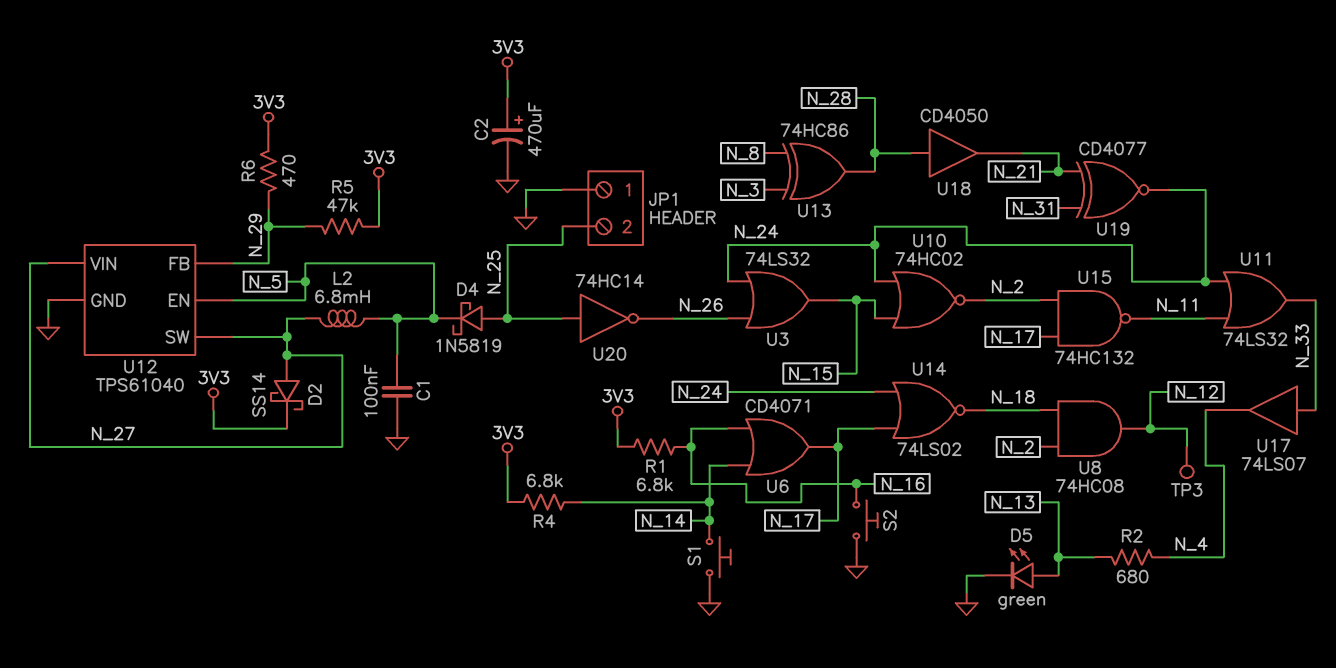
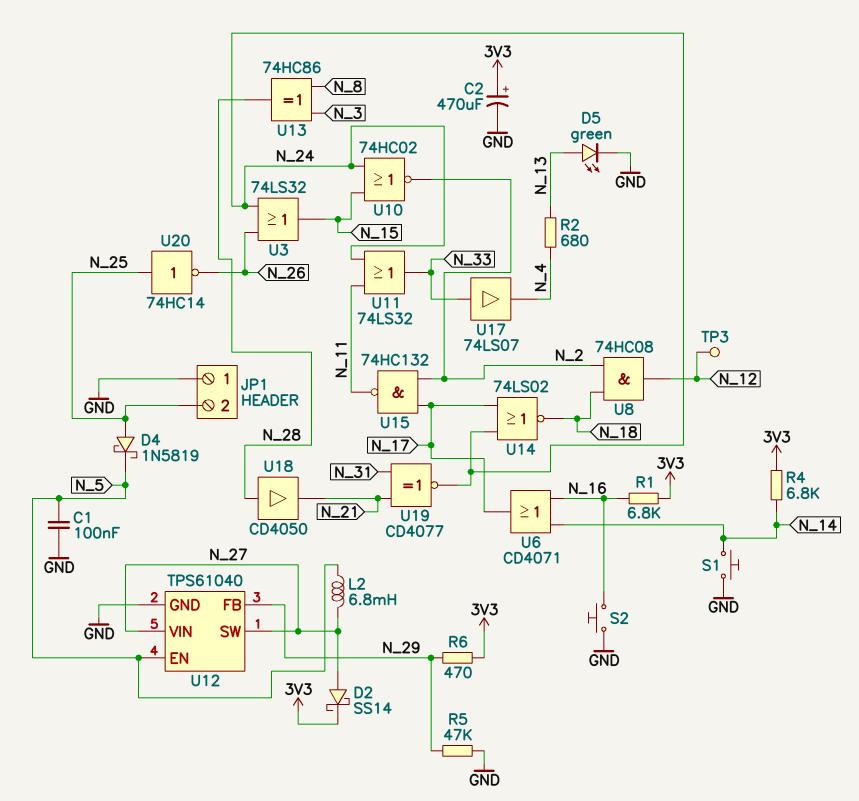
R5: 47k (3V3, N_29) -> 47k (GND, N_29)

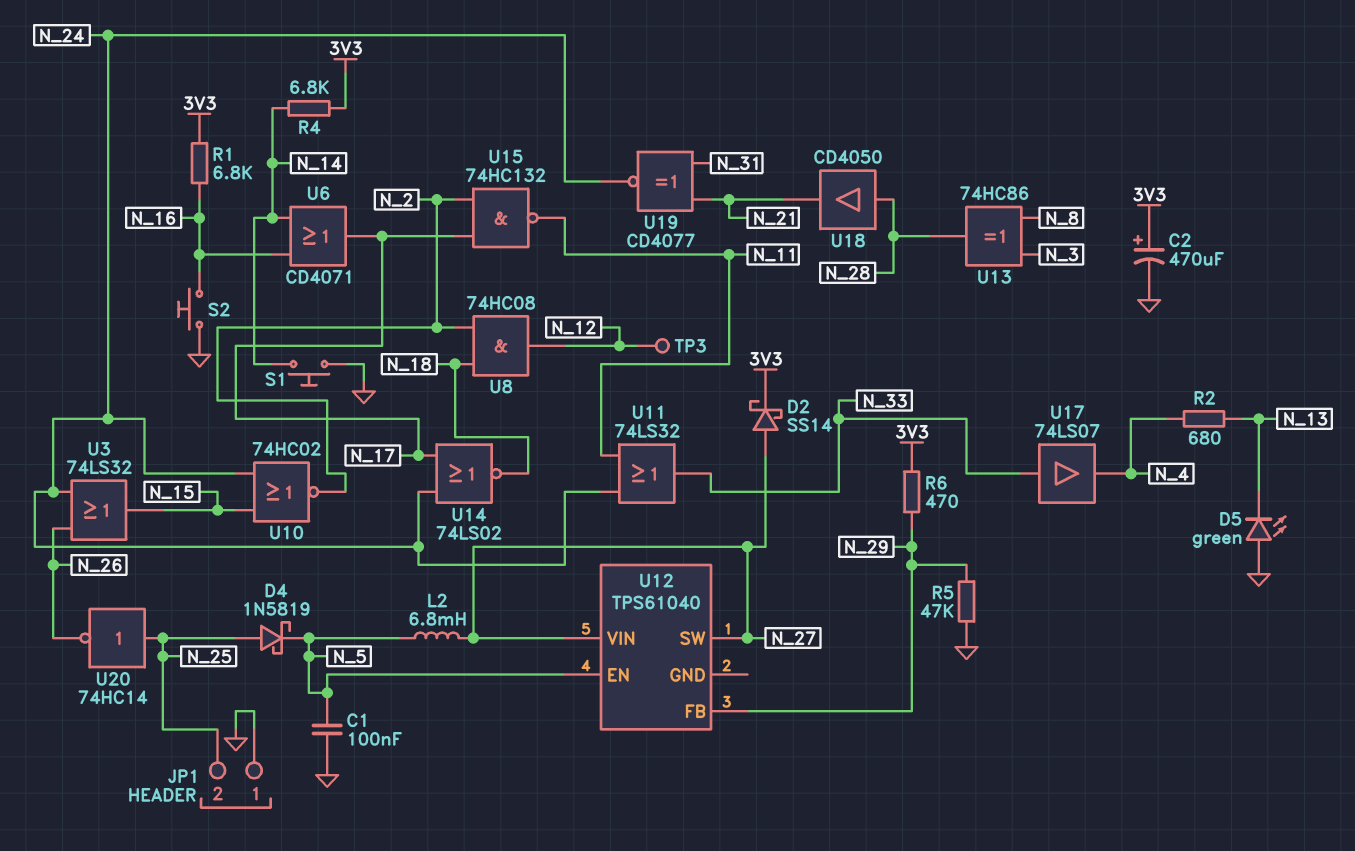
D5: LED green (A N_13, K GND) -> LED green (A GND, K N_13)
U12 pin GND: GND -> none

